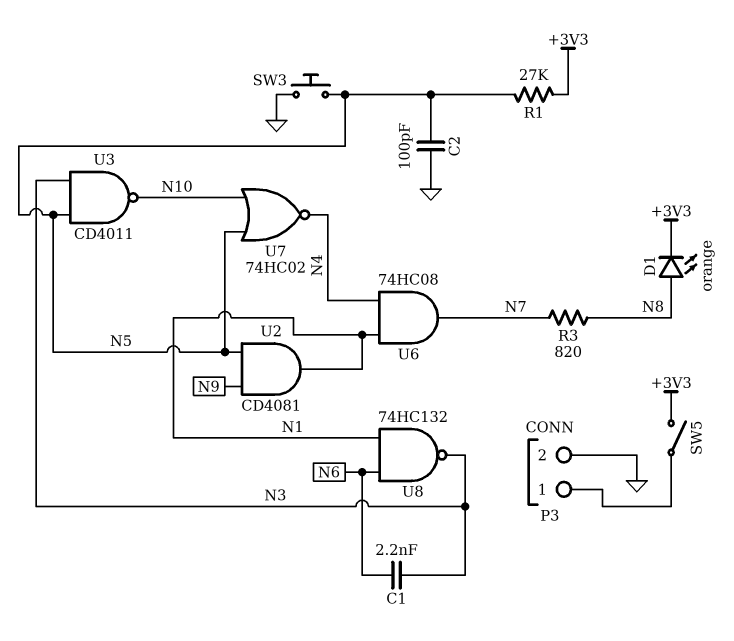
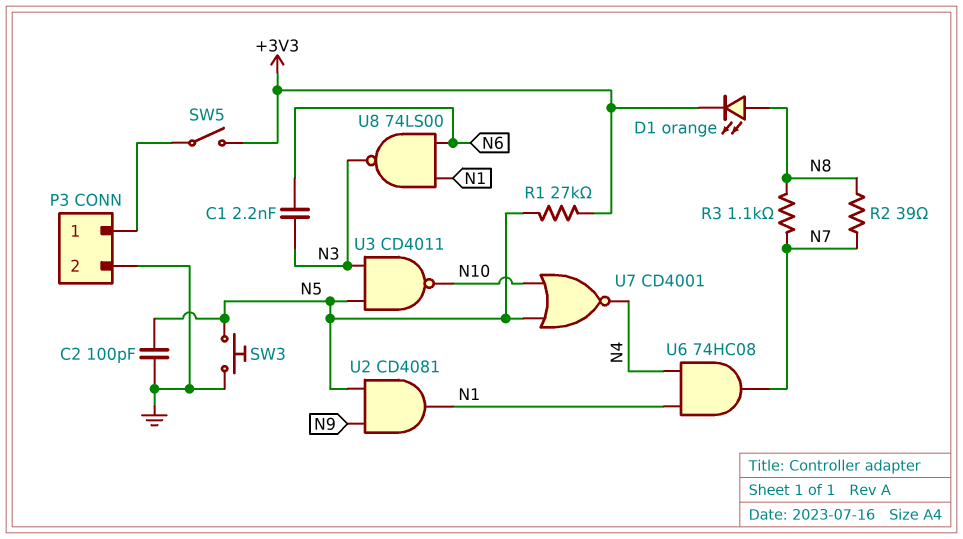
R2: none -> 39 (N7, N8)
R3: 820 (N7, N8) -> 1.1k (N7, N8)
U7: NOR 74HC02 (in N5, in N10, out N4) -> NOR CD4001 (in N5, in N10, out N4)
U8: NAND 74HC132 (in N1, in N6, out N3) -> NAND 74LS00 (in N1, in N6, out N3)

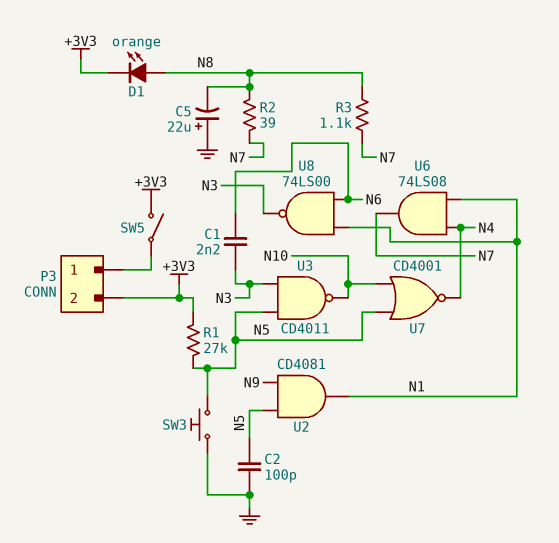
C5: none -> 22uF (plus GND, minus N8)
P3 pin 2: GND -> +3V3
U6: AND 74HC08 (in N1, in N4, out N7) -> AND 74LS08 (in N1, in N4, out N7)

